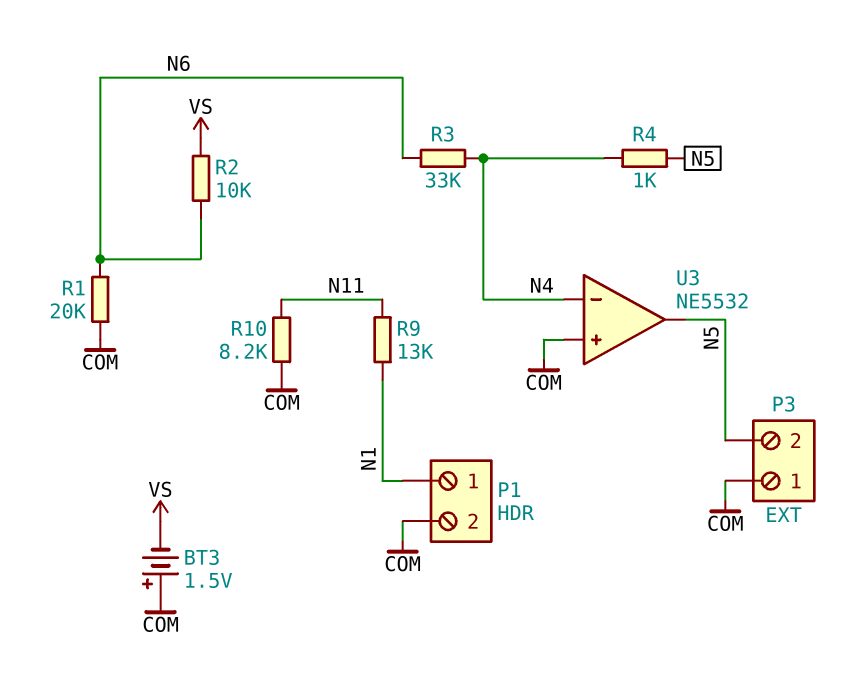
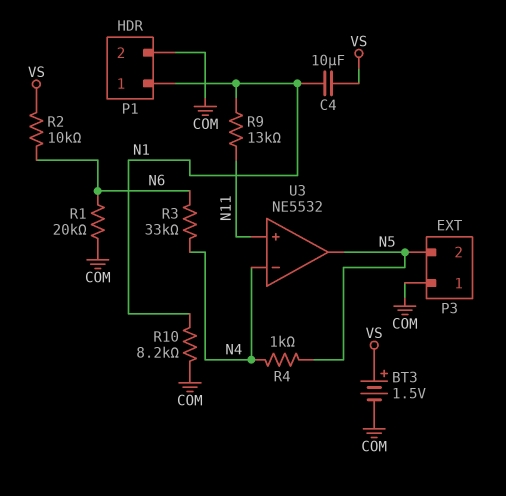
BT3: 1.5V (plus COM, minus VS) -> 1.5V (plus VS, minus COM)
C4: none -> 10uF (N1, VS)
R10: 8.2k (COM, N11) -> 8.2k (COM, N1)
U3 pin in+: COM -> N11

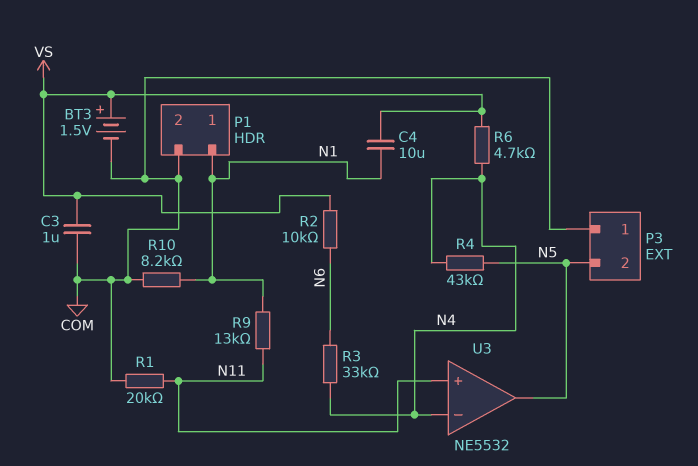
C3: none -> 1uF (COM, VS)
R1: 20k (COM, N6) -> 20k (COM, N11)
R4: 1k (N4, N5) -> 43k (N4, N5)
R6: none -> 4.7k (N4, VS)

